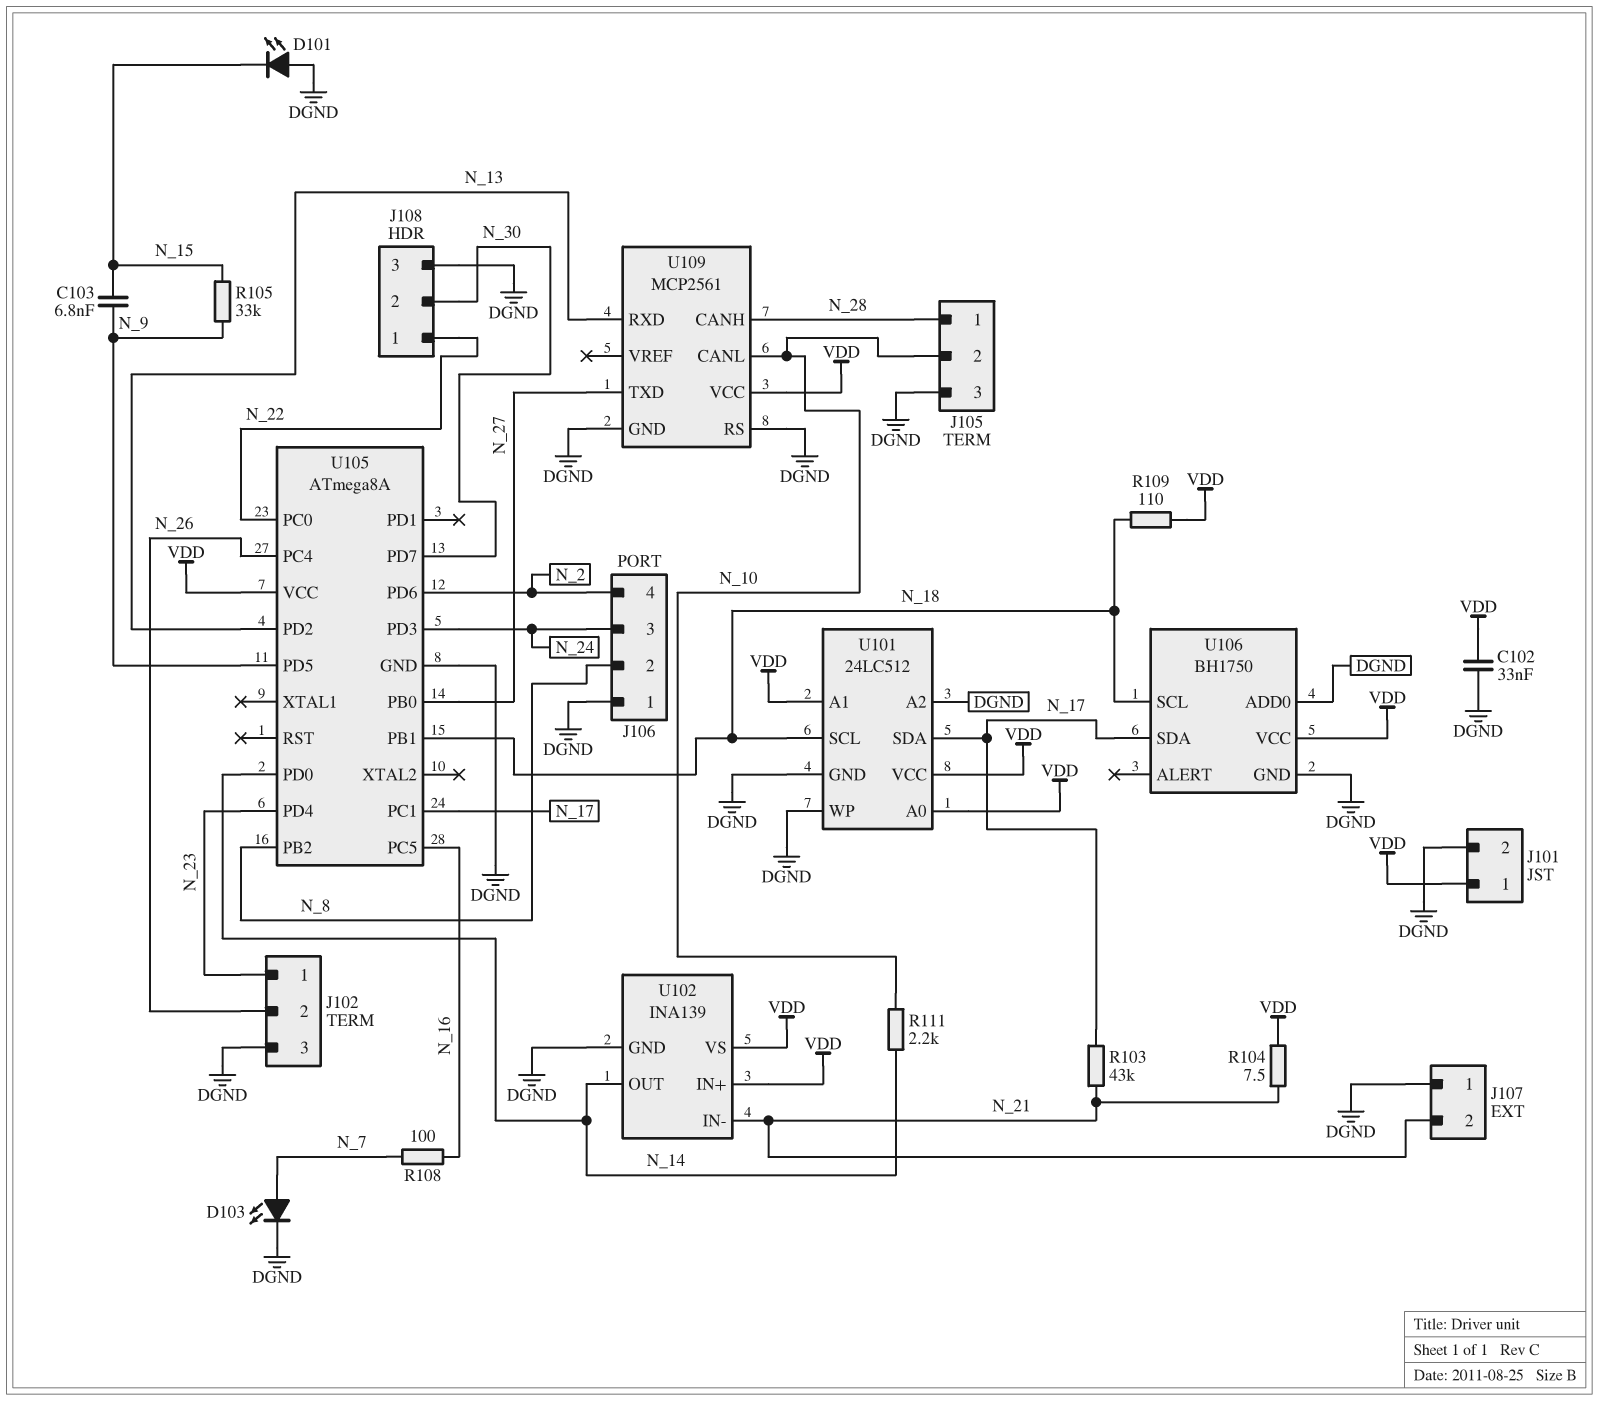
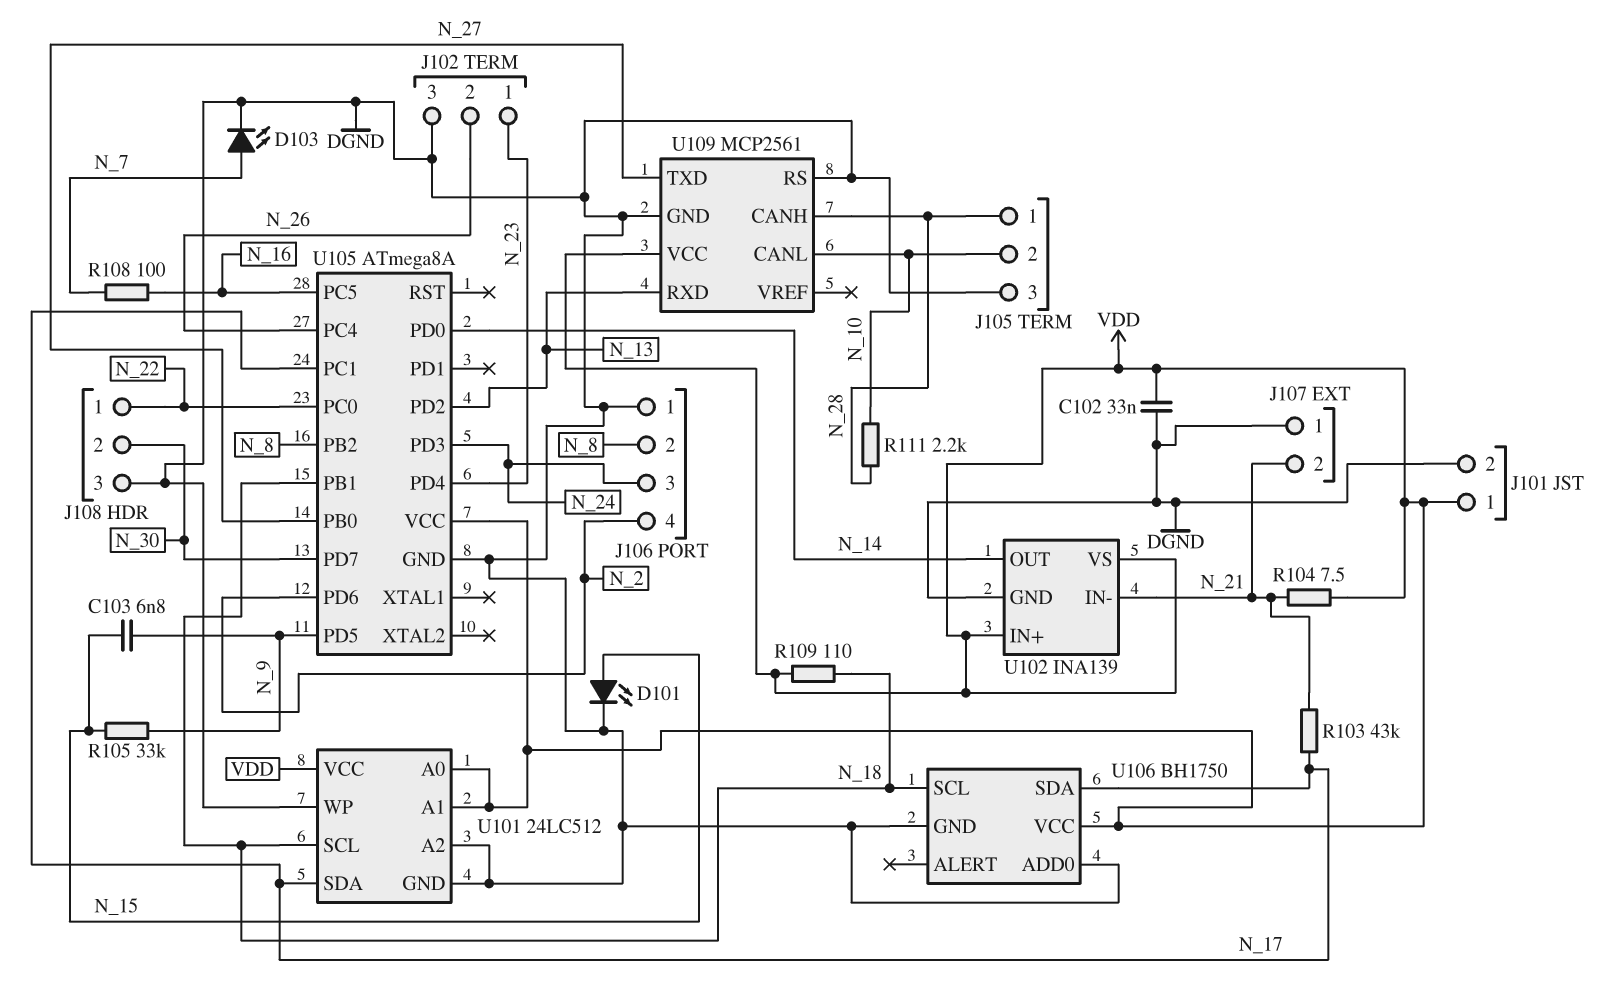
D101: LED (A DGND, K N_15) -> LED (A N_15, K DGND)
R111: 2.2k (N_10, N_14) -> 2.2k (N_10, N_28)

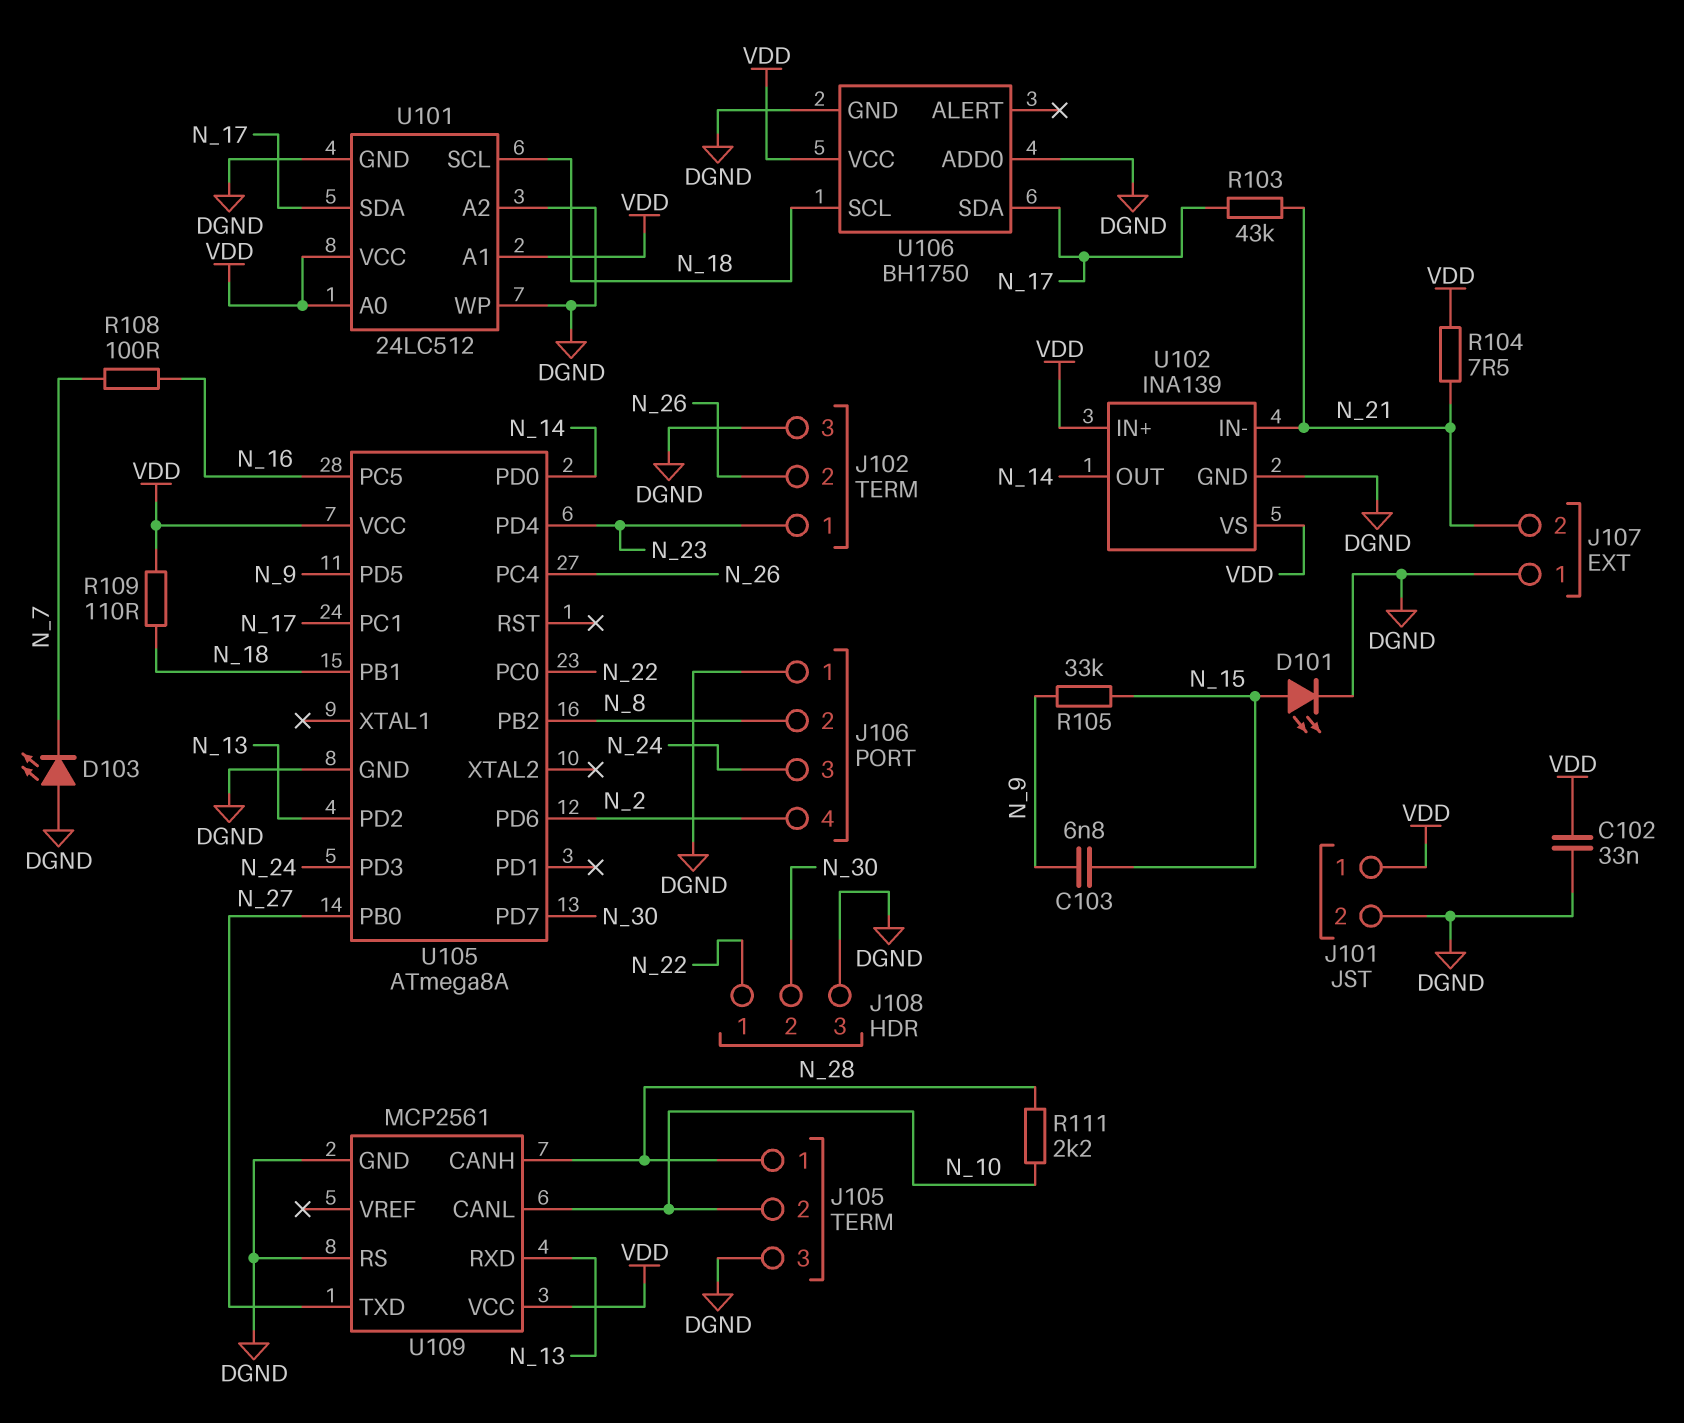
D103: LED (A N_7, K DGND) -> LED (A DGND, K N_7)

